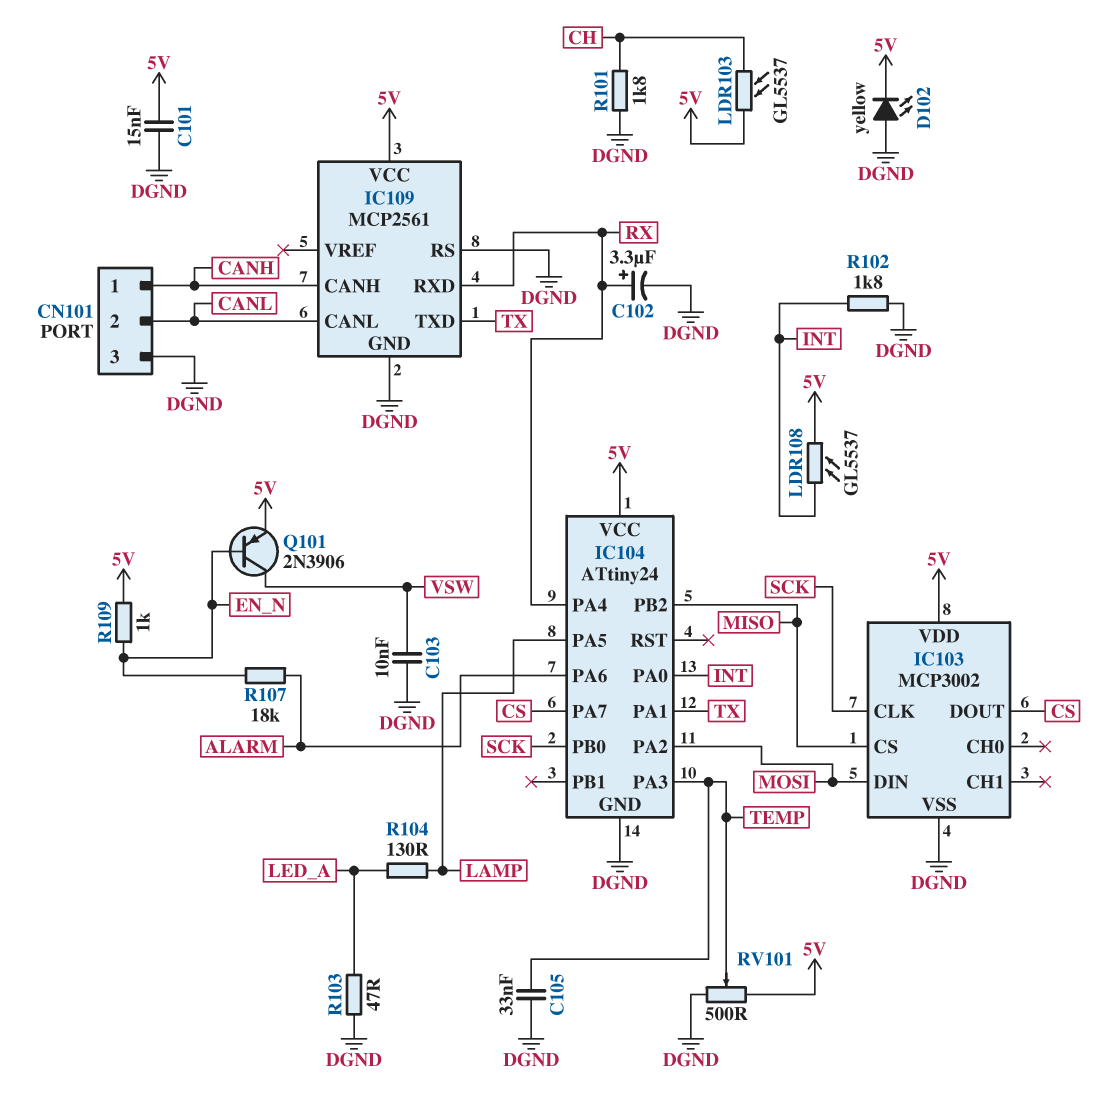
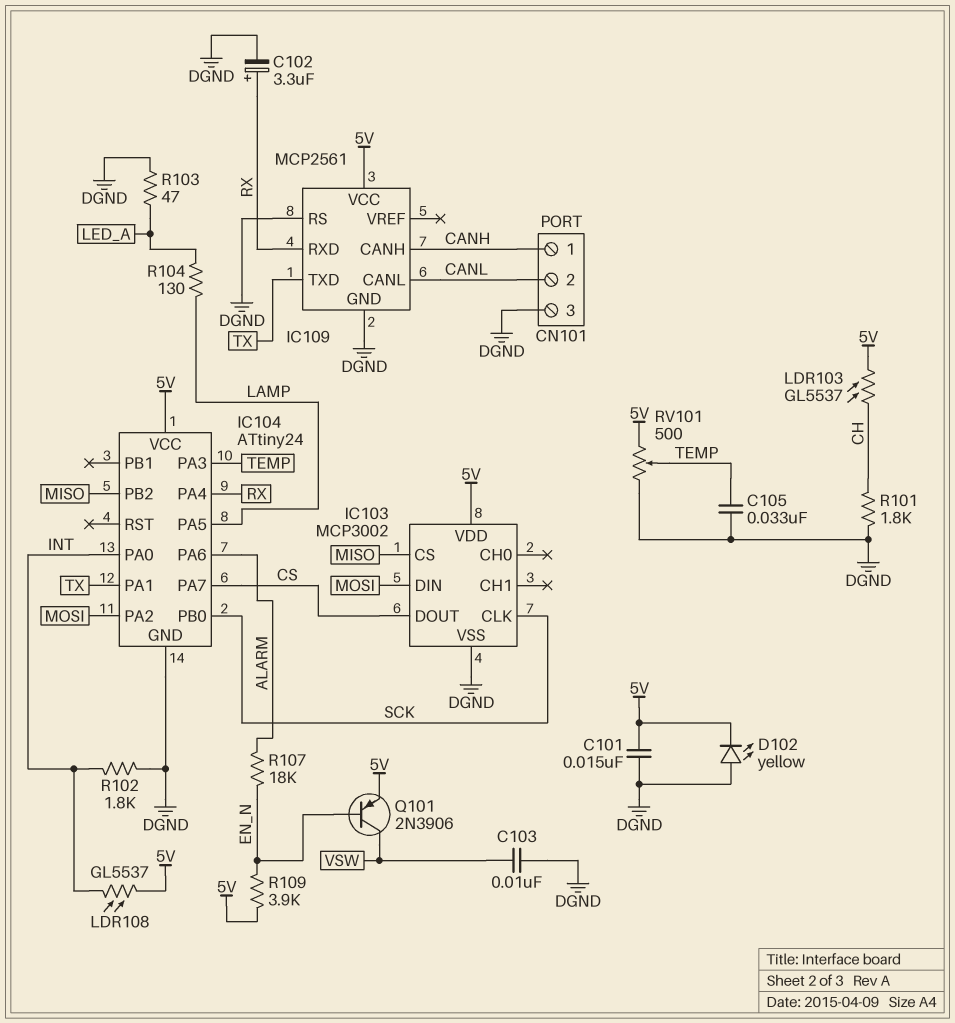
R109: 1k (5V, EN_N) -> 3.9k (5V, EN_N)

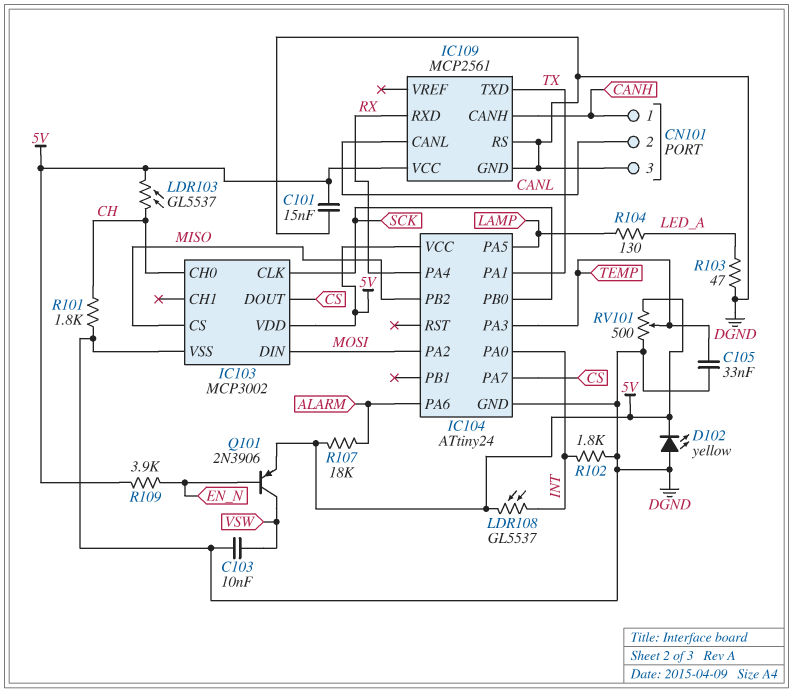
C102: 3.3uF (plus RX, minus DGND) -> none
IC103 pin CH0: none -> CH
R107: 18k (ALARM, EN_N) -> 18k (5V, ALARM)

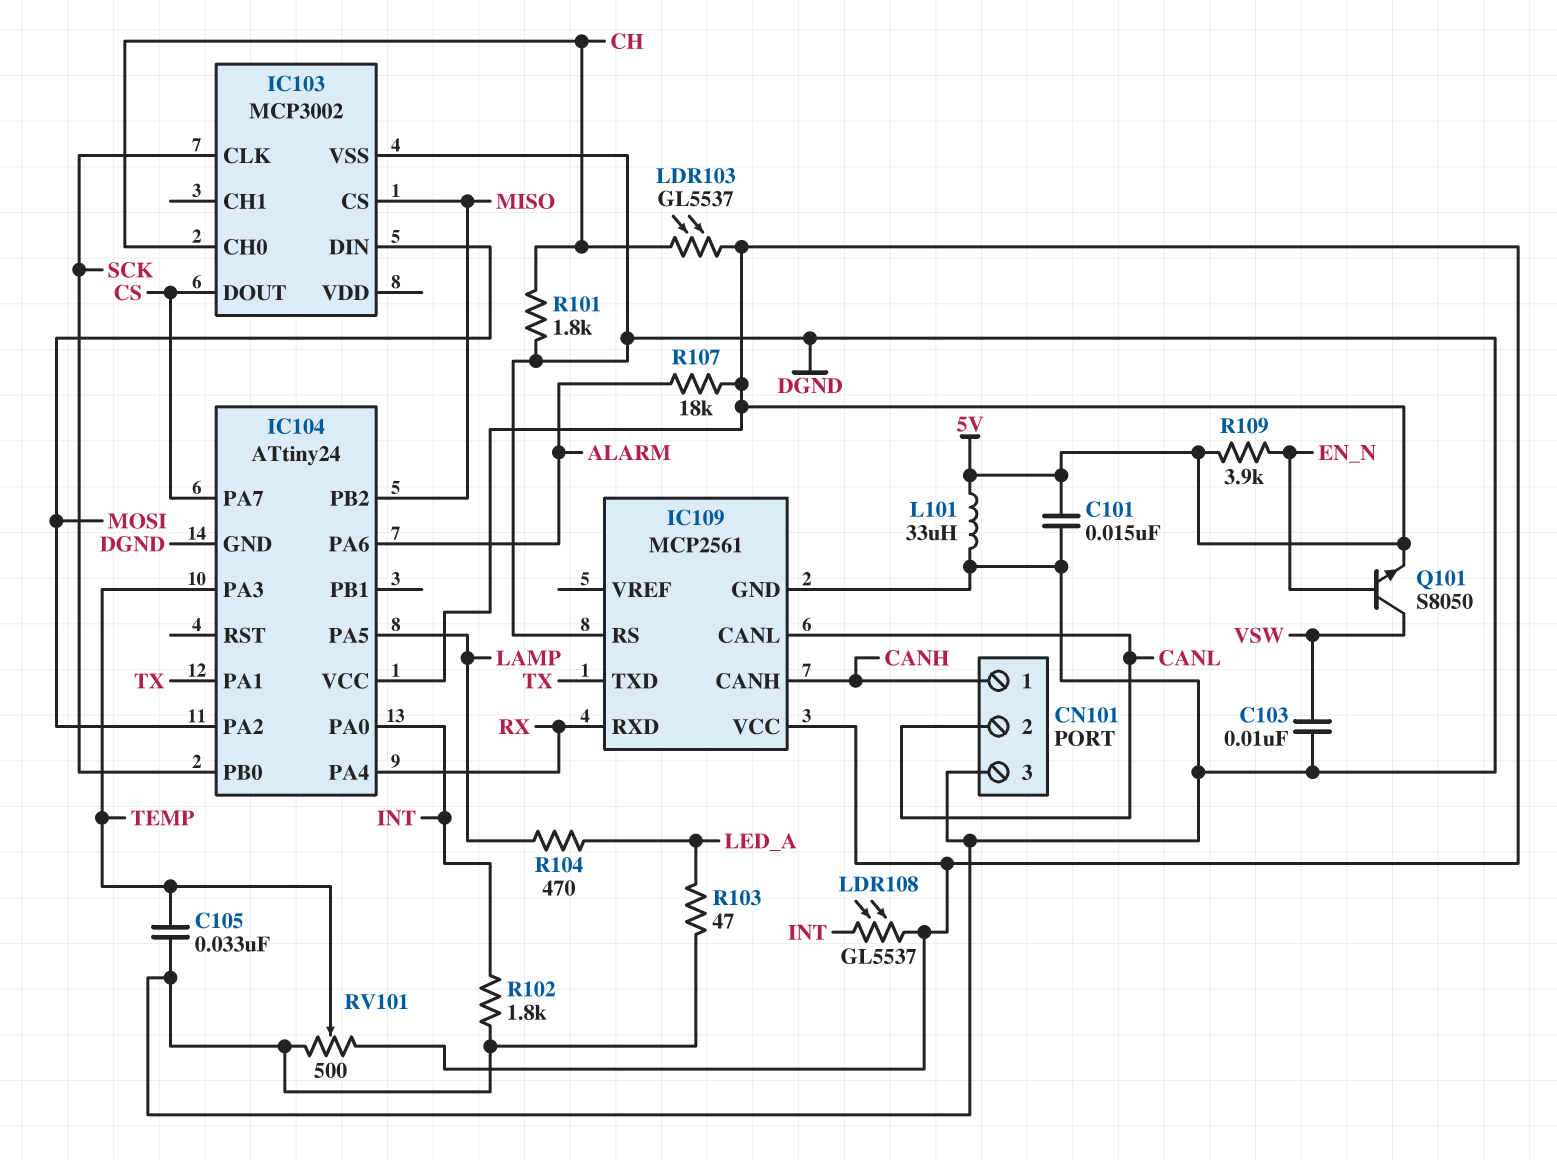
D102: LED yellow (A DGND, K 5V) -> none
IC103 pin VDD: 5V -> none
L101: none -> 33uH (5V, DGND)
Q101: PNP 2N3906 (B EN_N, C VSW, E 5V) -> NPN S8050 (B EN_N, C VSW, E 5V)
R104: 130 (LAMP, LED_A) -> 470 (LAMP, LED_A)

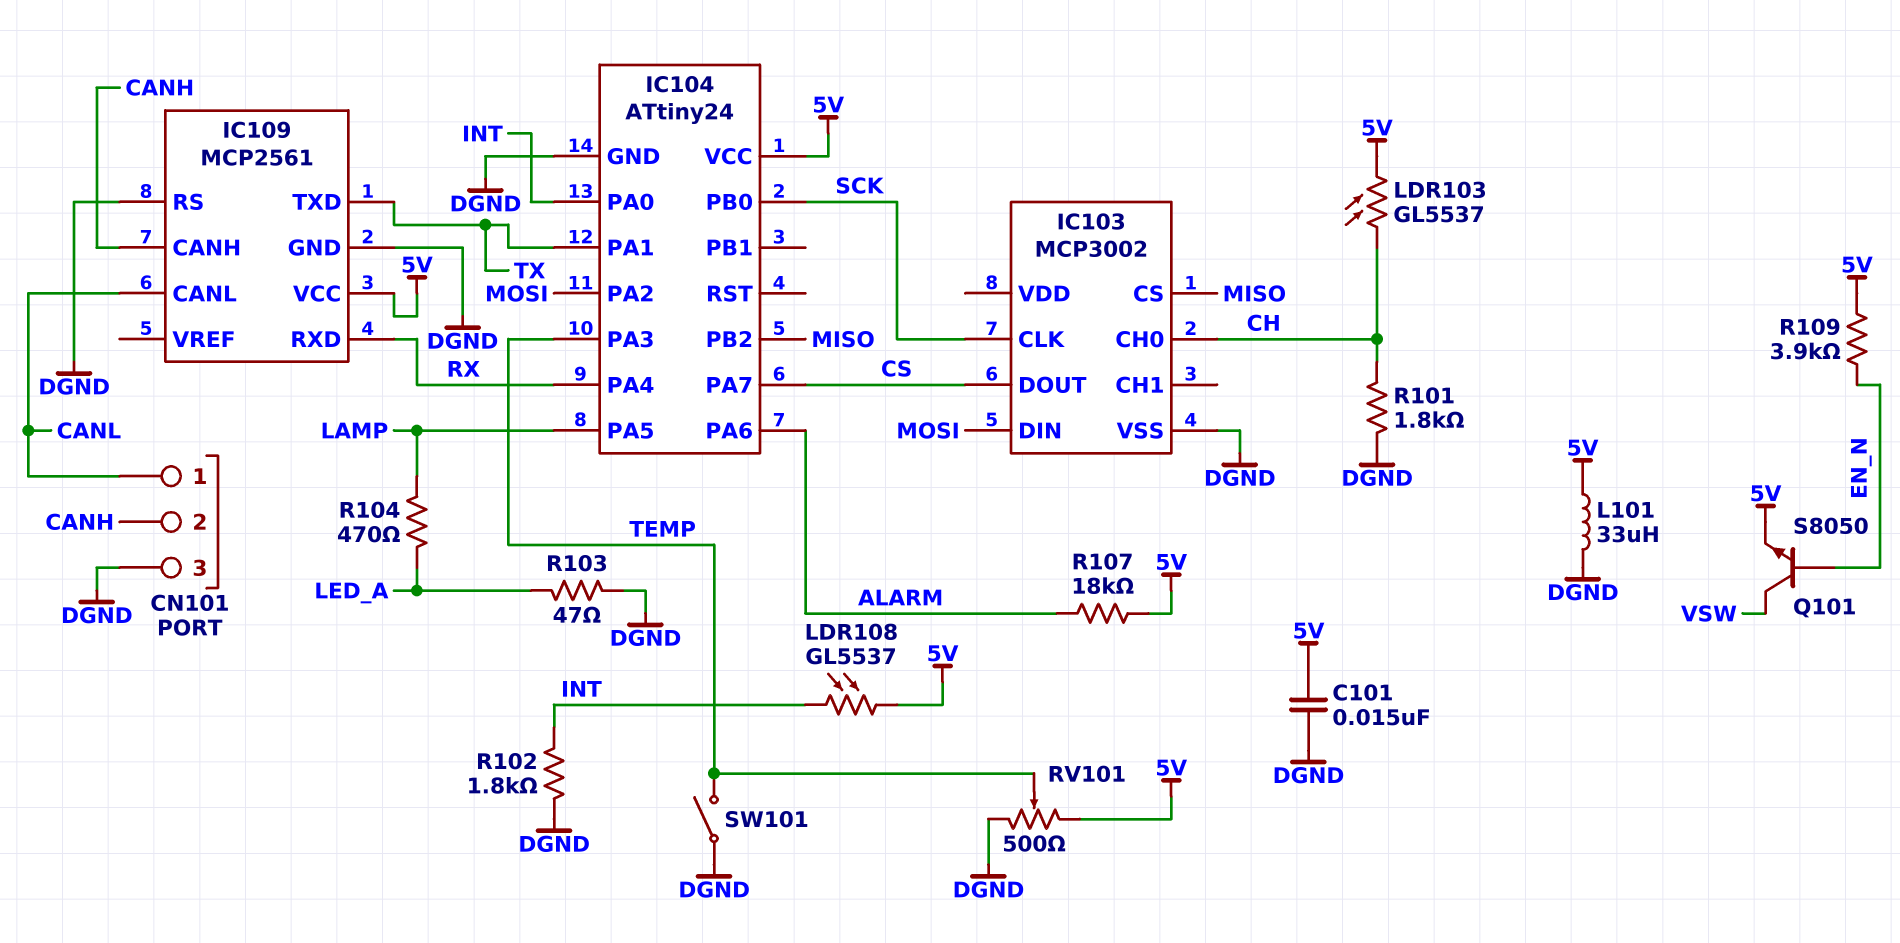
C103: 10nF (DGND, VSW) -> none
C105: 33nF (DGND, TEMP) -> none
CN101 pin 1: CANH -> CANL
CN101 pin 2: CANL -> CANH
SW101: none -> switch (DGND, TEMP)

